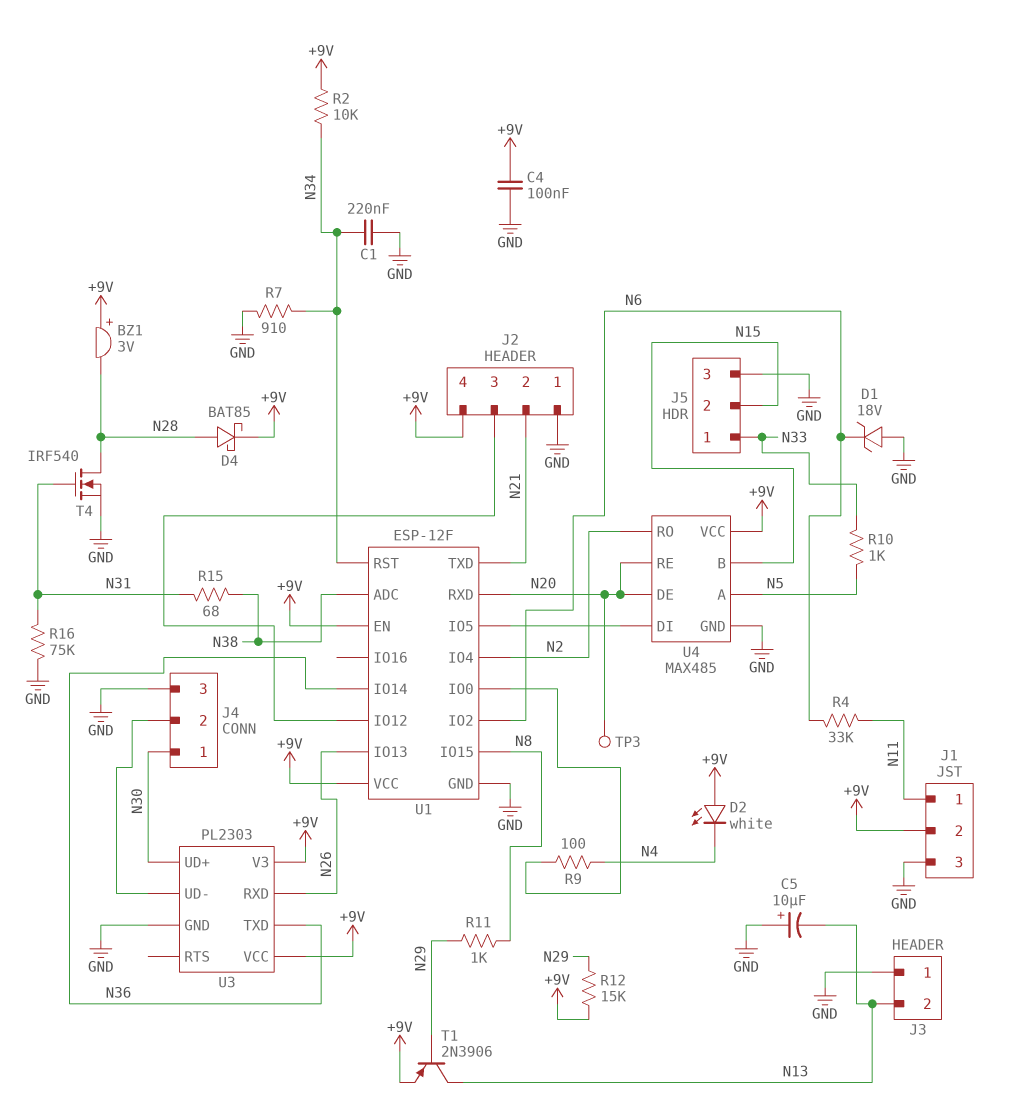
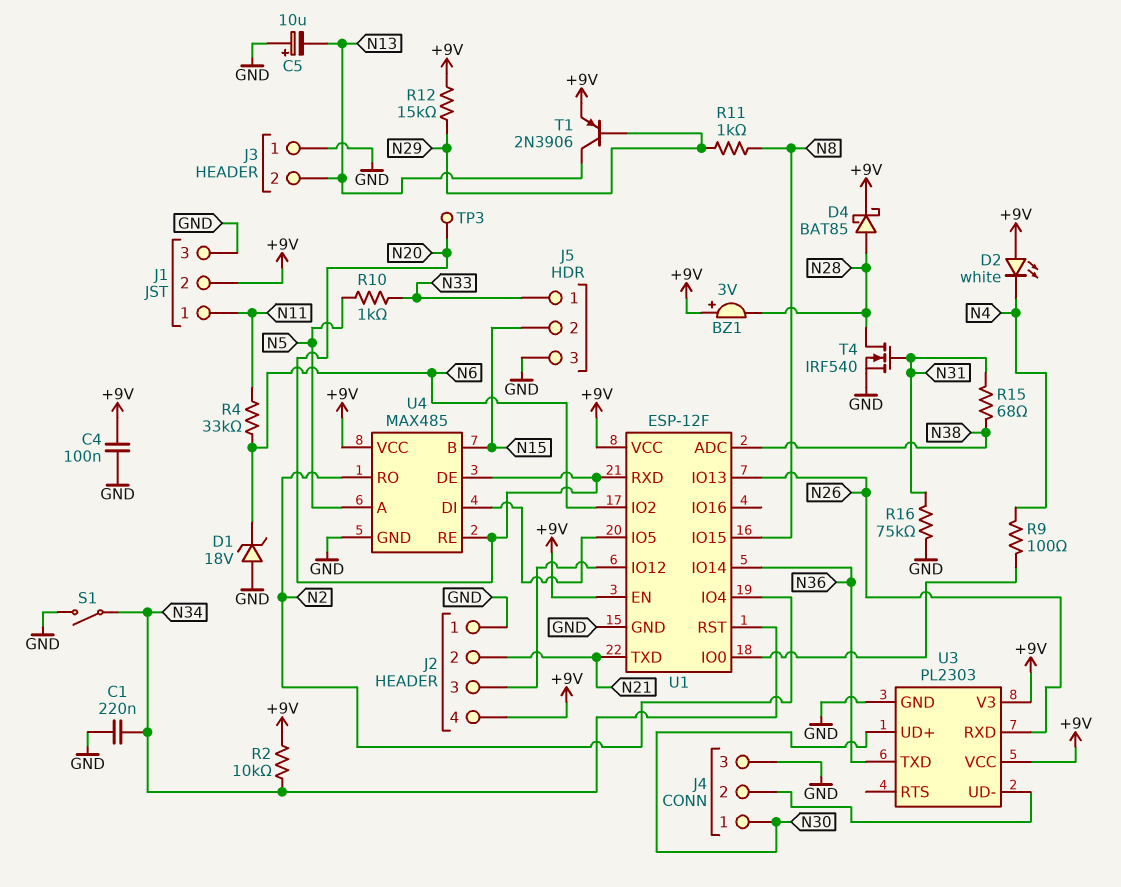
R7: 910 (GND, N34) -> none
S1: none -> switch (GND, N34)

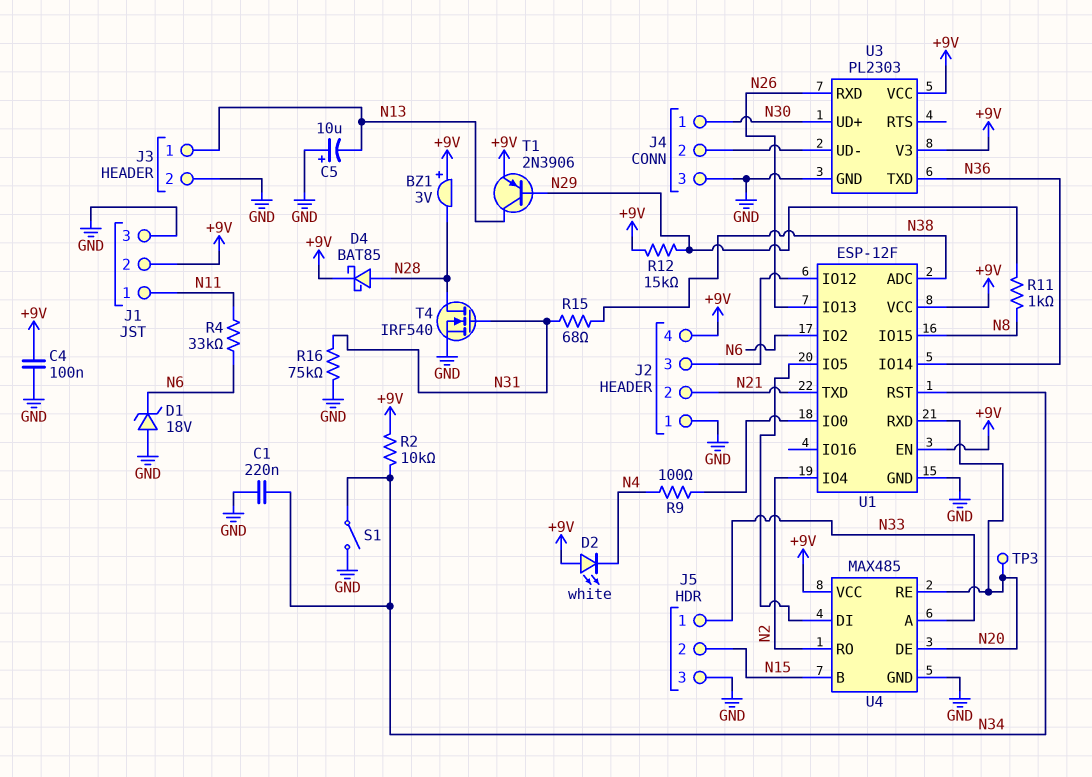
J3 pin 1: GND -> N13
J3 pin 2: N13 -> GND
R10: 1k (N5, N33) -> none
U4 pin A: N5 -> N33

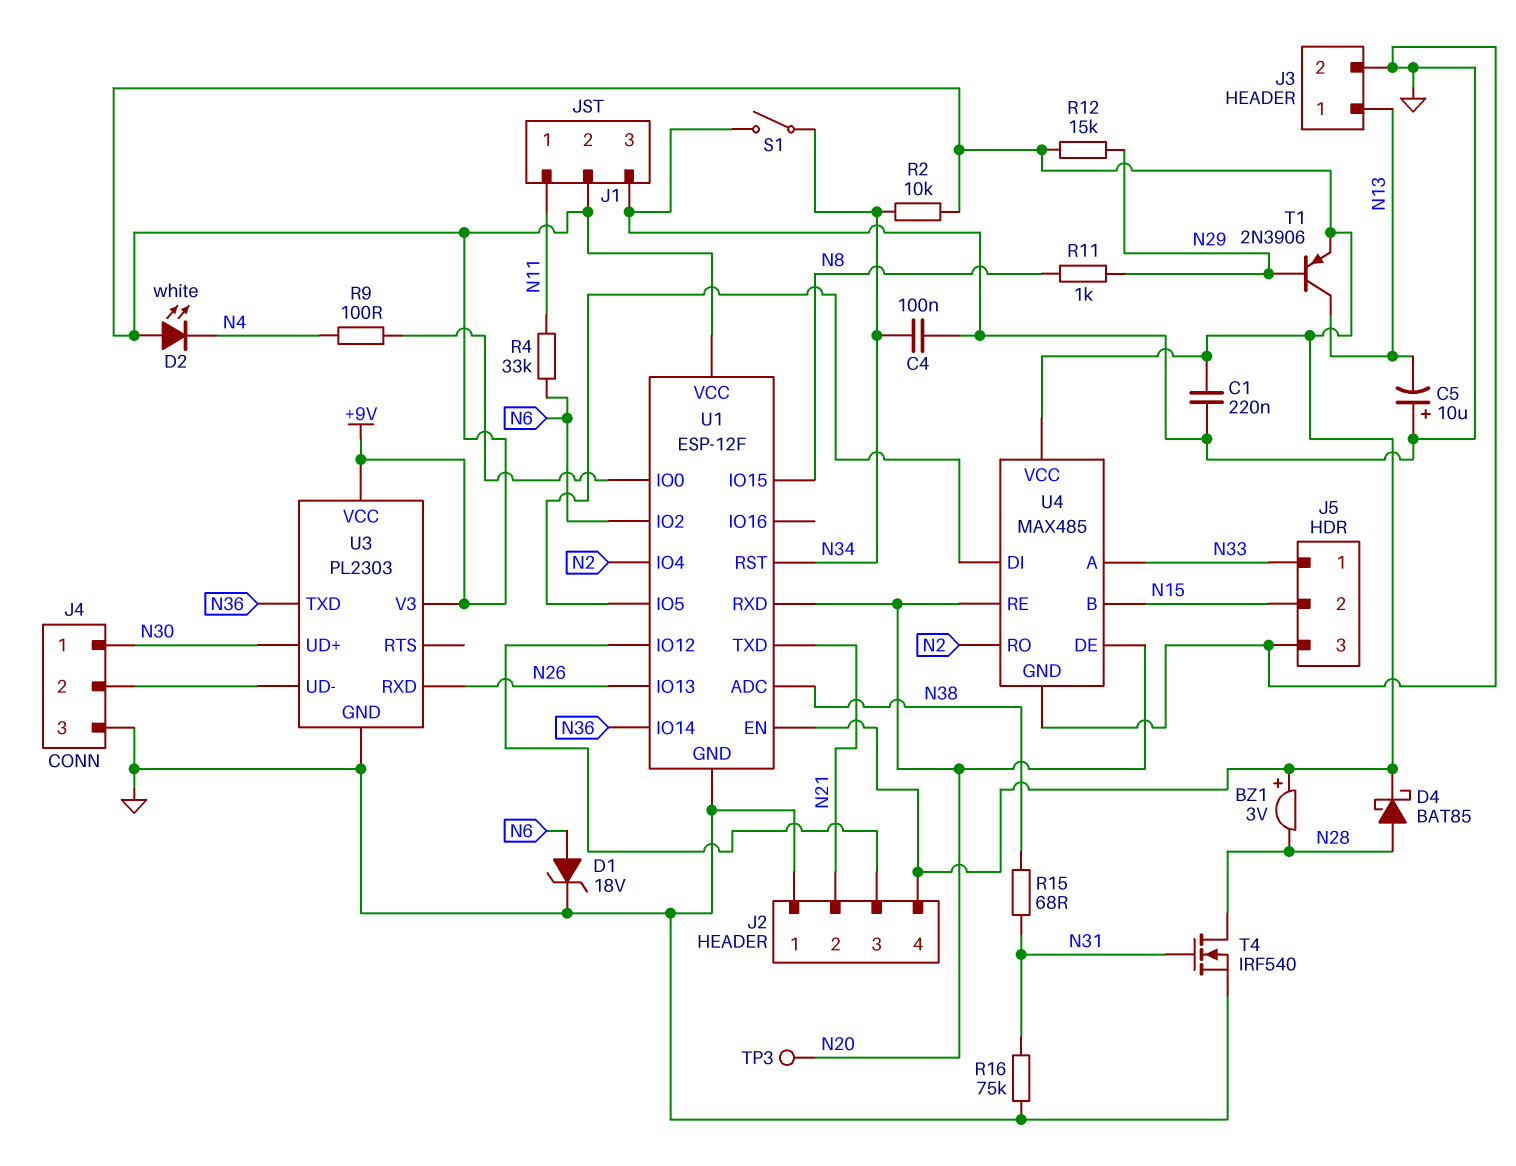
C1: 220nF (GND, N34) -> 220nF (+9V, GND)
C4: 100nF (+9V, GND) -> 100nF (GND, N34)
D1: zener 18V (A GND, K N6) -> zener 18V (A N6, K GND)

